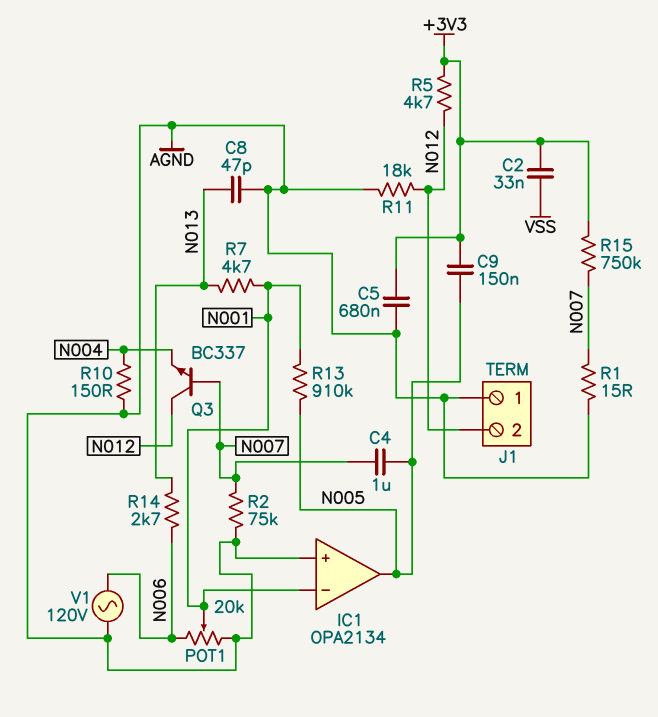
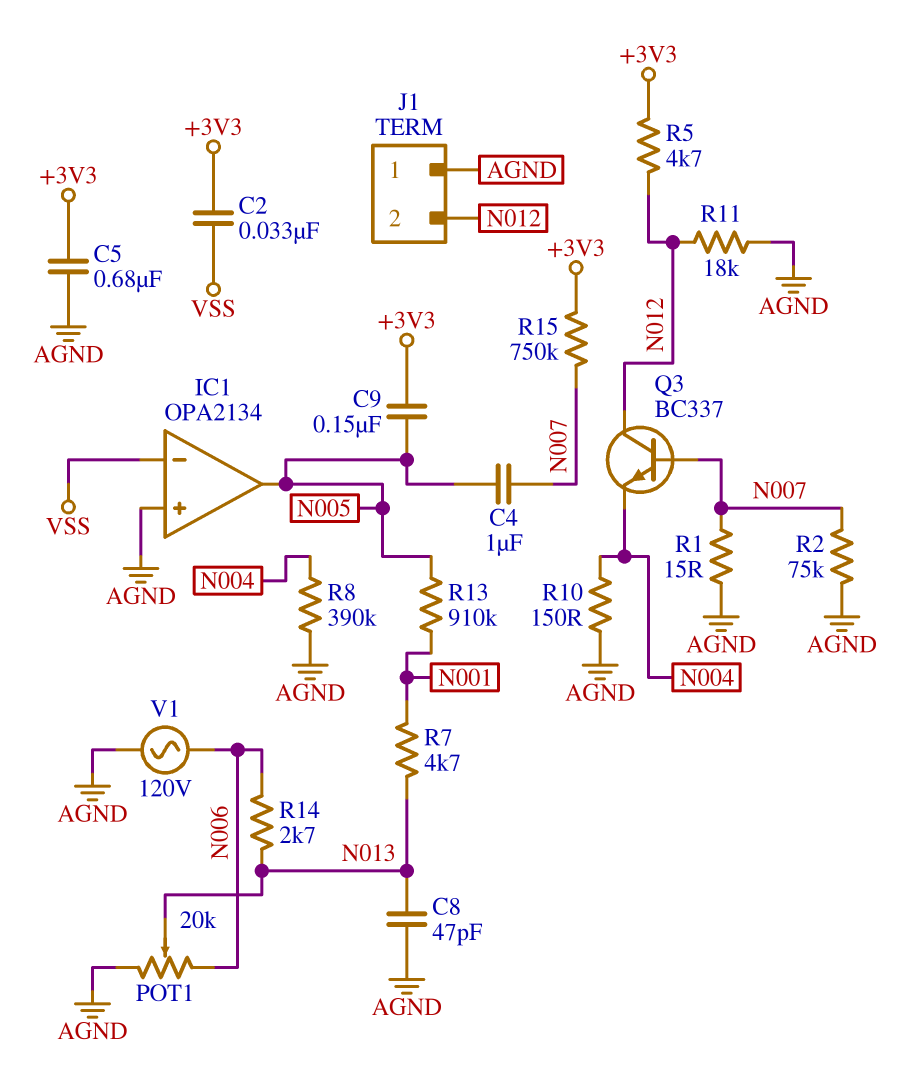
IC1 pin in-: N001 -> VSS
POT1: 20k (AGND, N006, wiper N001) -> 20k (AGND, N006, wiper N013)
R8: none -> 390k (AGND, N004)

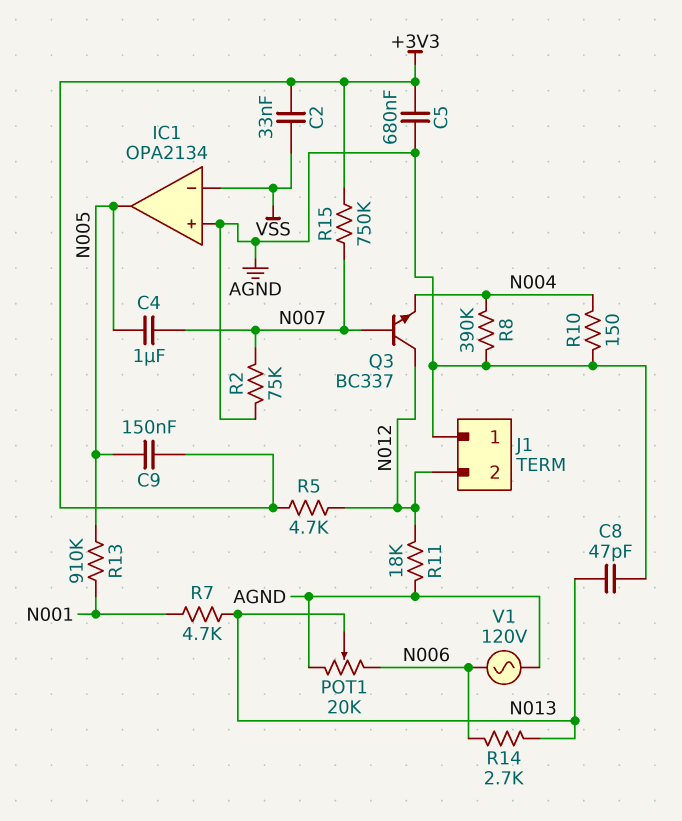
R1: 15 (AGND, N007) -> none

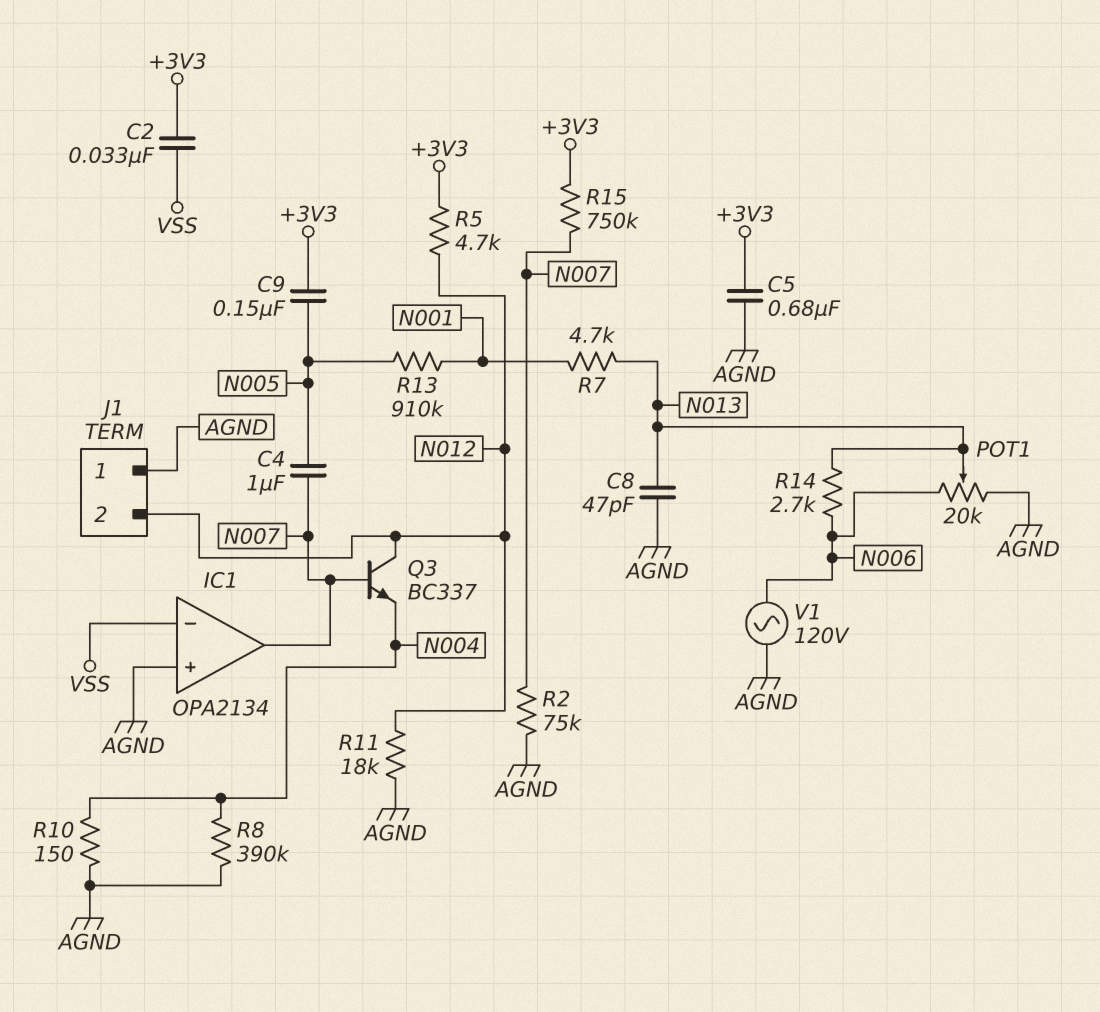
IC1 pin out: N005 -> N007

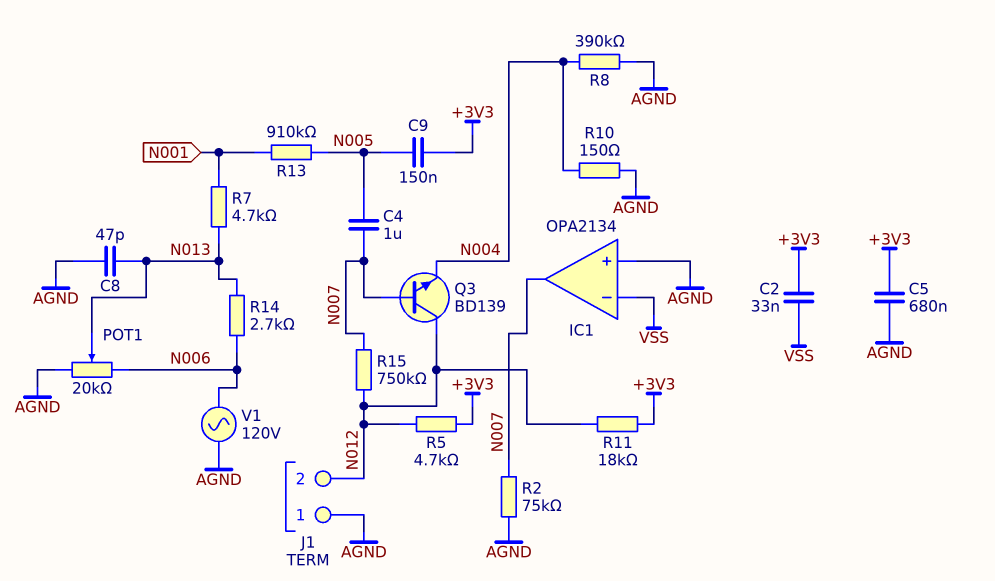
Q3: NPN BC337 (B N007, C N012, E N004) -> NPN BD139 (B N007, C N012, E N004)
R11: 18k (AGND, N012) -> 18k (+3V3, N012)
R15: 750k (+3V3, N007) -> 750k (N007, N012)

